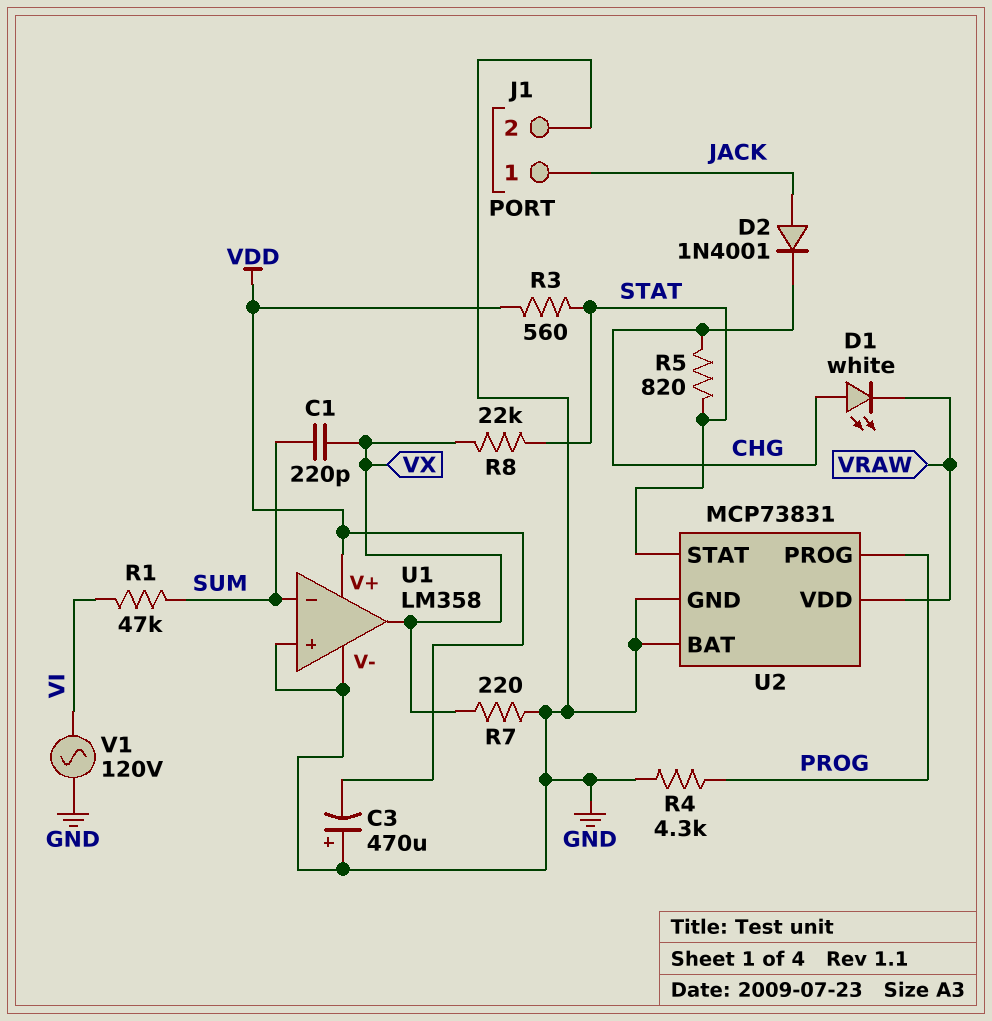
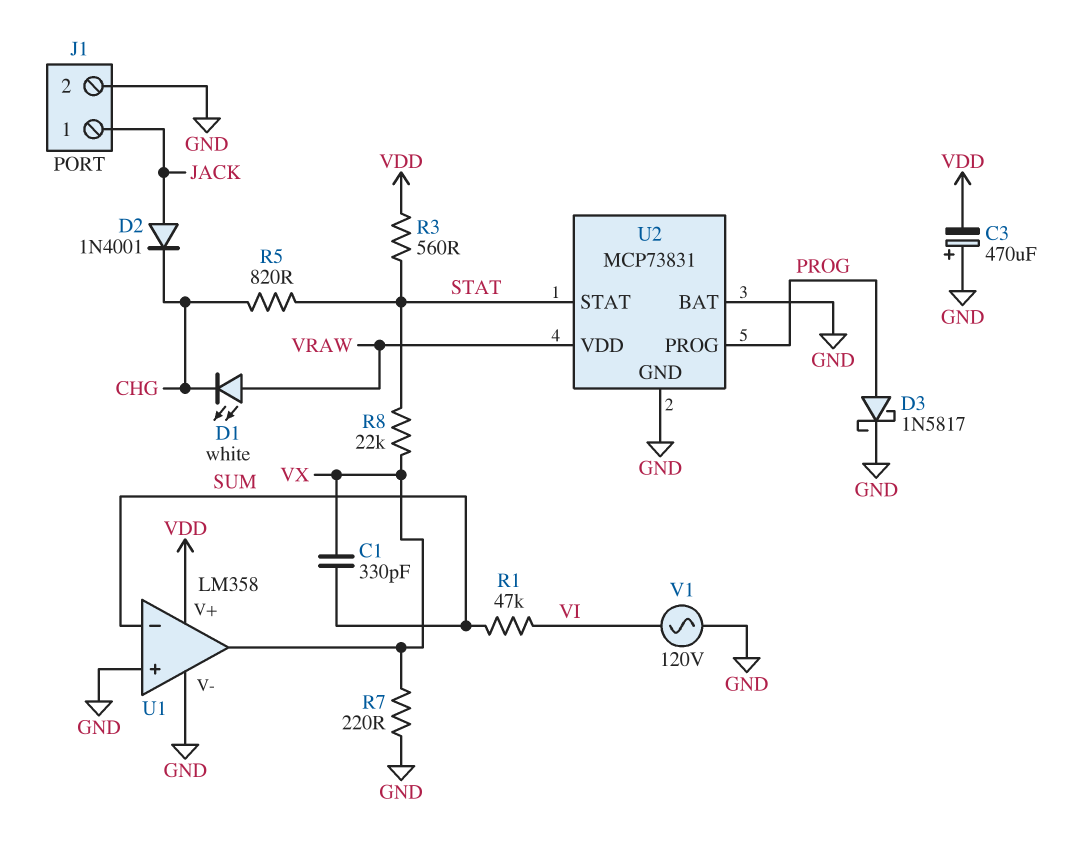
C1: 220pF (SUM, VX) -> 330pF (SUM, VX)
D1: LED white (A CHG, K VRAW) -> LED white (A VRAW, K CHG)
D3: none -> schottky 1N5817 (A PROG, K GND)
R4: 4.3k (GND, PROG) -> none

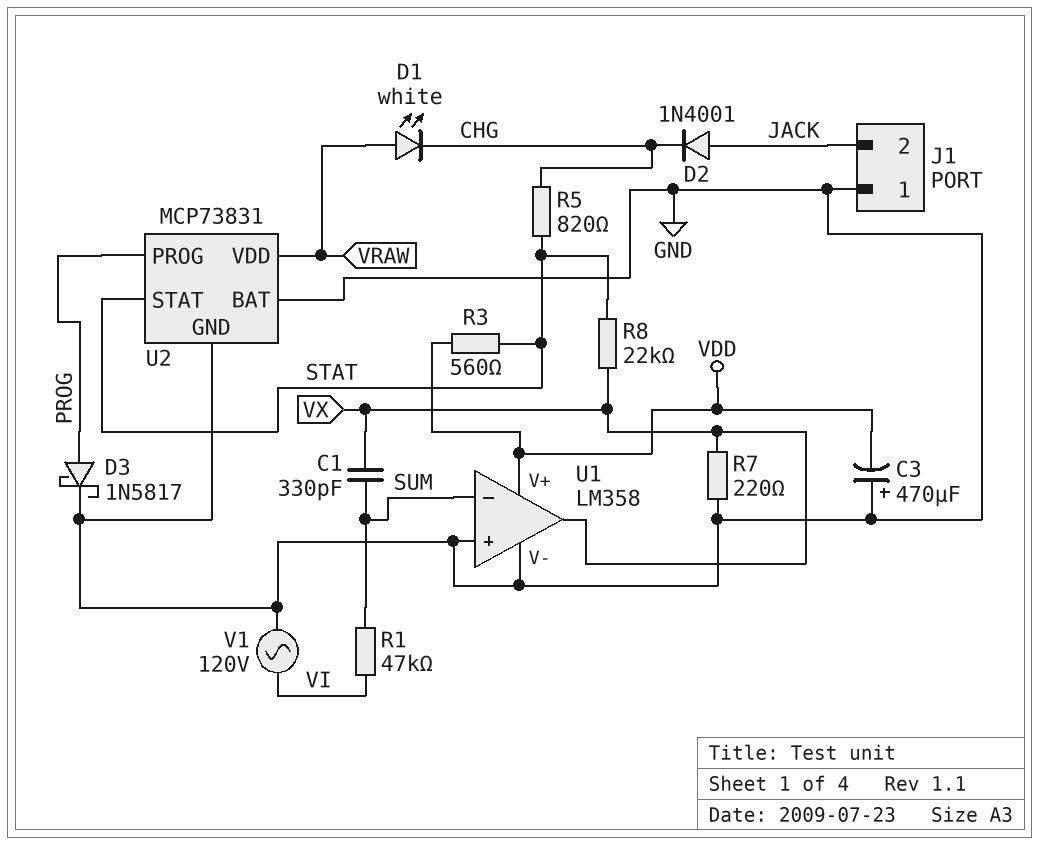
J1 pin 1: JACK -> GND
J1 pin 2: GND -> JACK

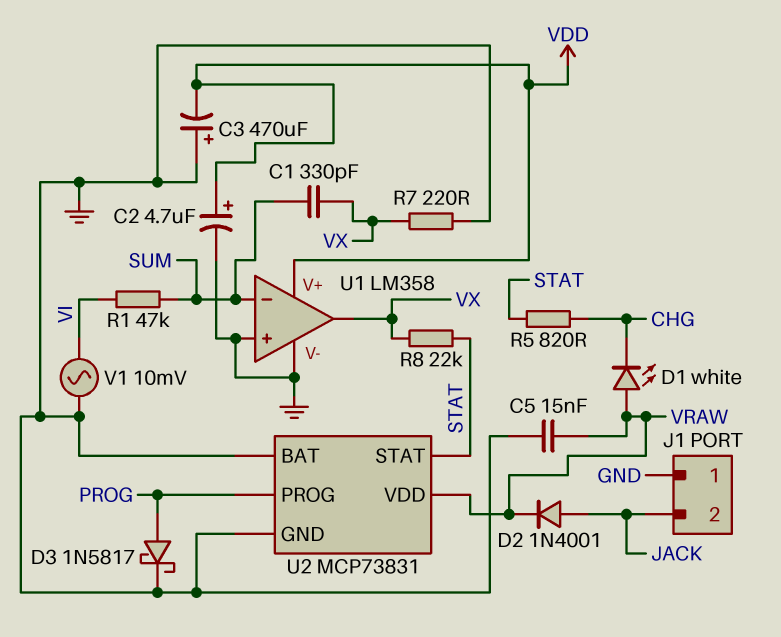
C2: none -> 4.7uF (plus VDD, minus GND)
C5: none -> 15nF (GND, VRAW)
D2: diode 1N4001 (A JACK, K CHG) -> diode 1N4001 (A JACK, K VRAW)
R3: 560 (STAT, VDD) -> none
V1: AC 120V (GND, VI) -> AC 10mV (GND, VI)

